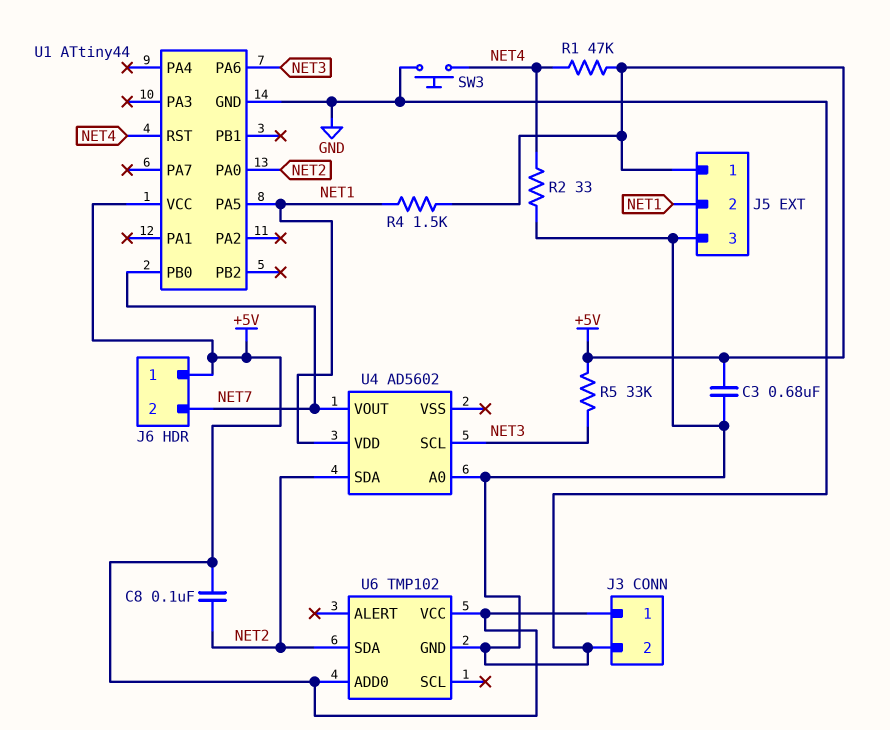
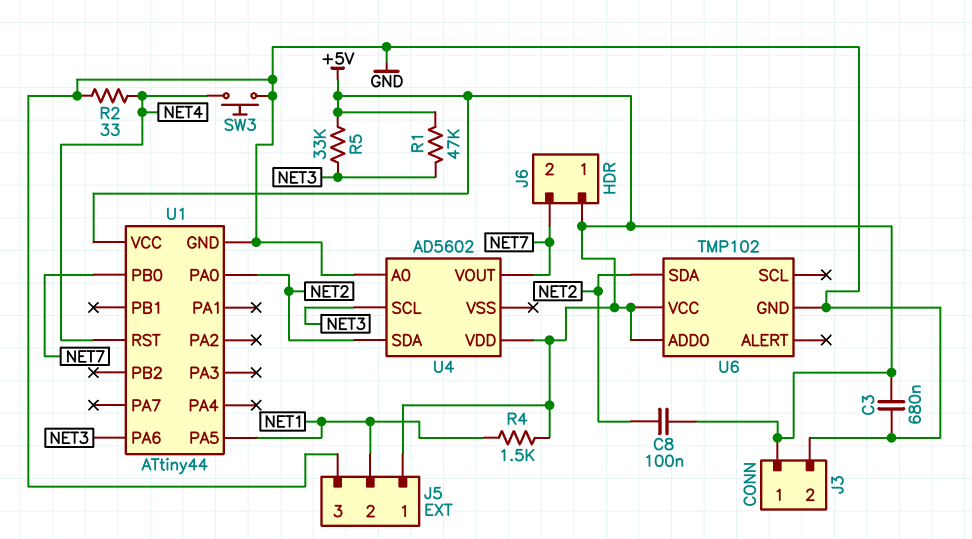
R1: 47k (+5V, NET4) -> 47k (+5V, NET3)
U4 pin VDD: NET1 -> +5V

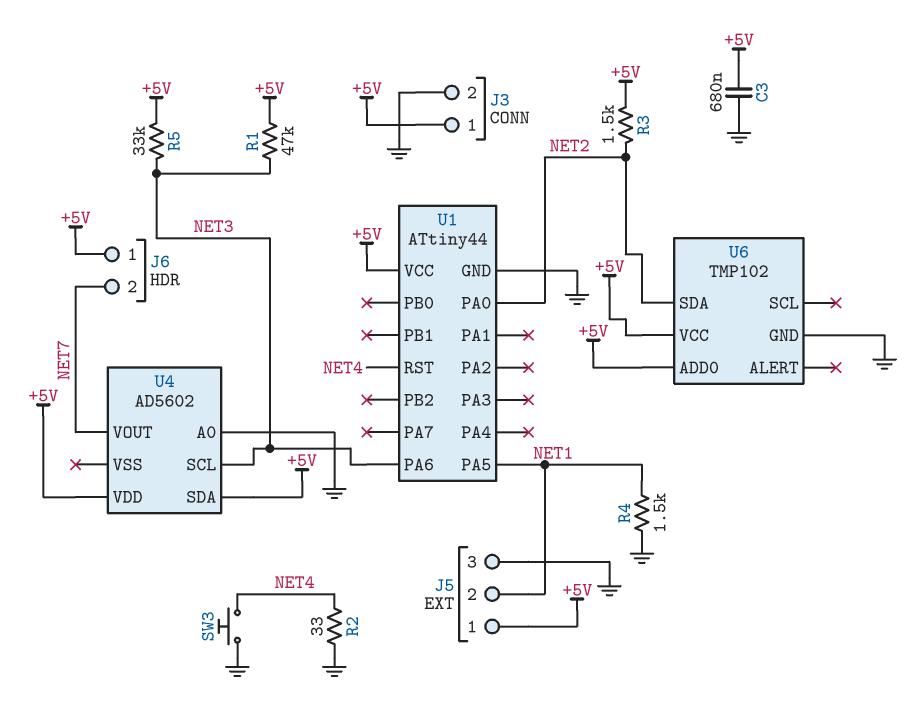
C8: 100nF (+5V, NET2) -> none
R3: none -> 1.5k (+5V, NET2)
R4: 1.5k (+5V, NET1) -> 1.5k (GND, NET1)
U1 pin PB0: NET7 -> none
U4 pin SDA: NET2 -> +5V

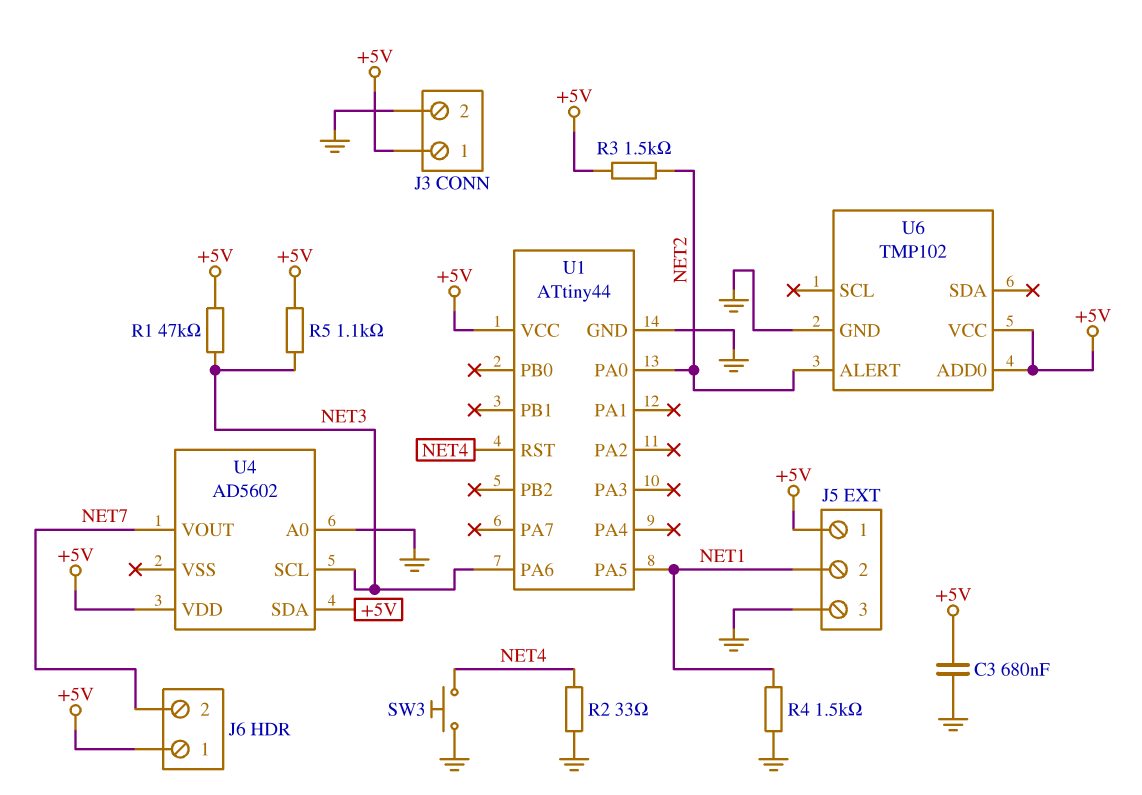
R5: 33k (+5V, NET3) -> 1.1k (+5V, NET3)
U6 pin ALERT: none -> NET2
U6 pin SDA: NET2 -> none

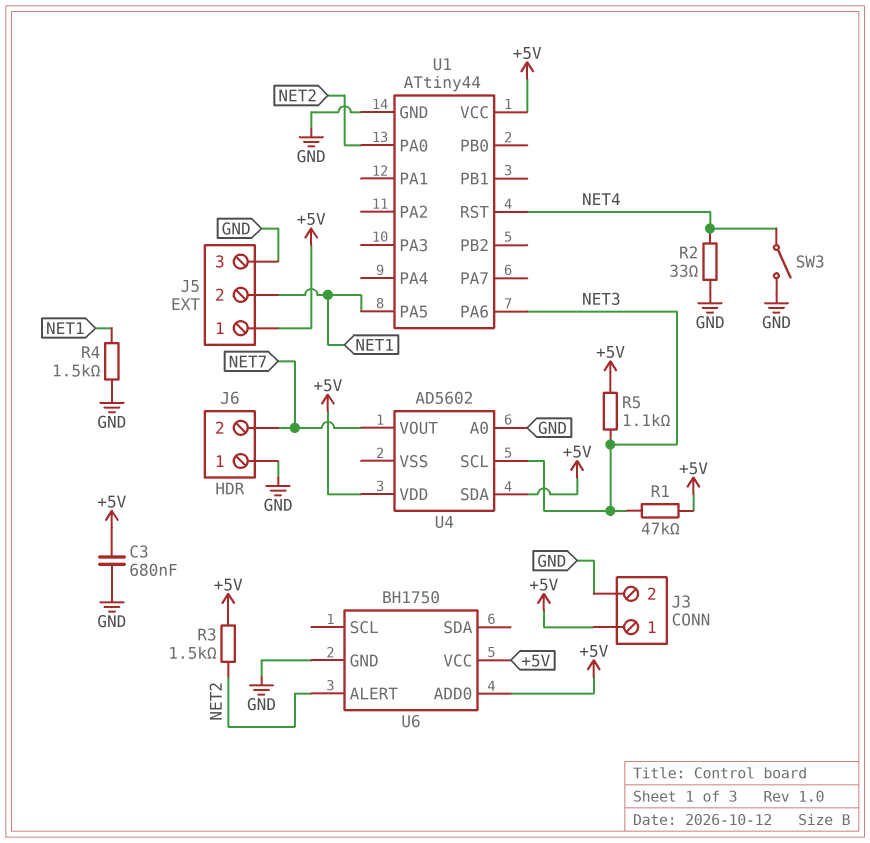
J6 pin 1: +5V -> GND
SW3: button (GND, NET4) -> switch (GND, NET4)
U6: TMP102 -> BH1750

